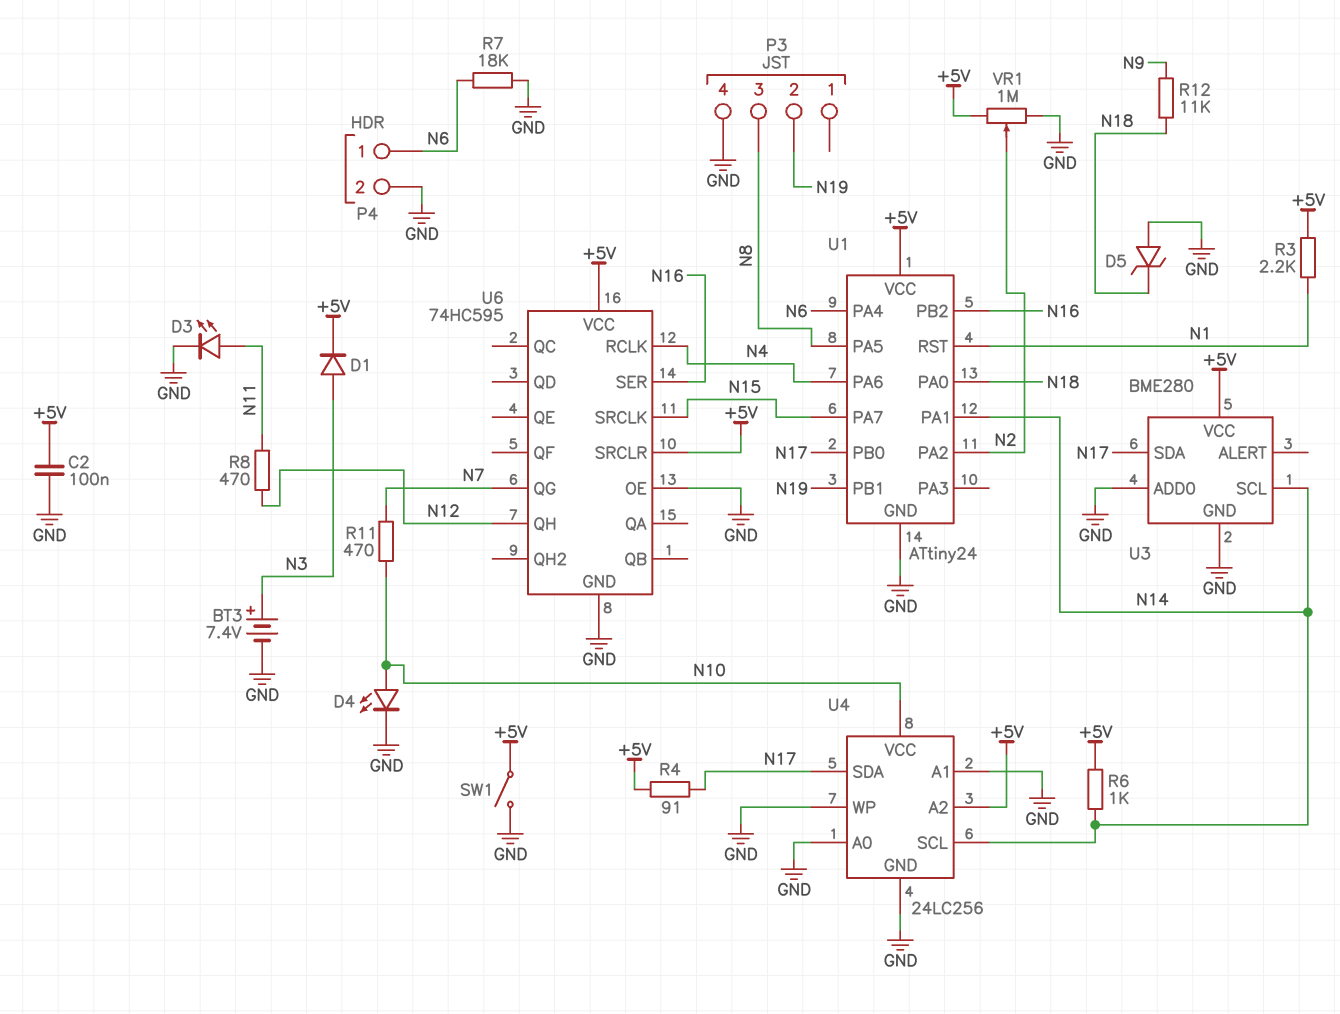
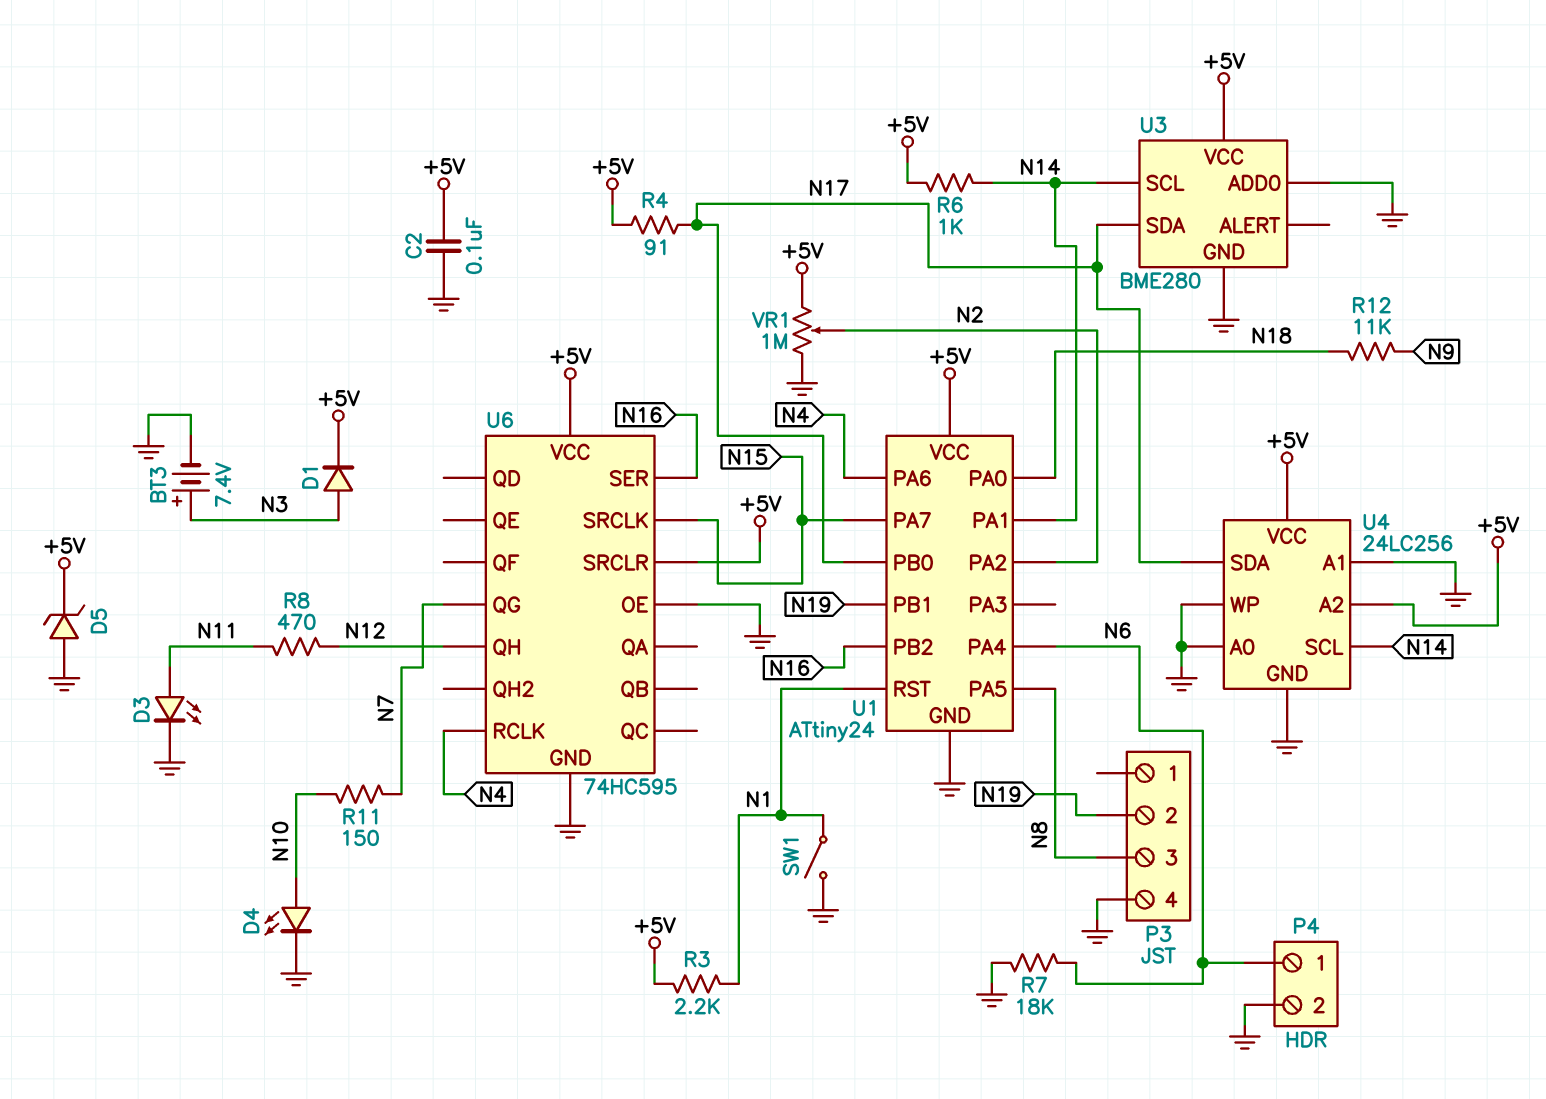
D5: zener (A GND, K N18) -> zener (A GND, K +5V)
R11: 470 (N7, N10) -> 150 (N7, N10)
SW1: switch (+5V, GND) -> switch (GND, N1)
U4 pin VCC: N10 -> +5V

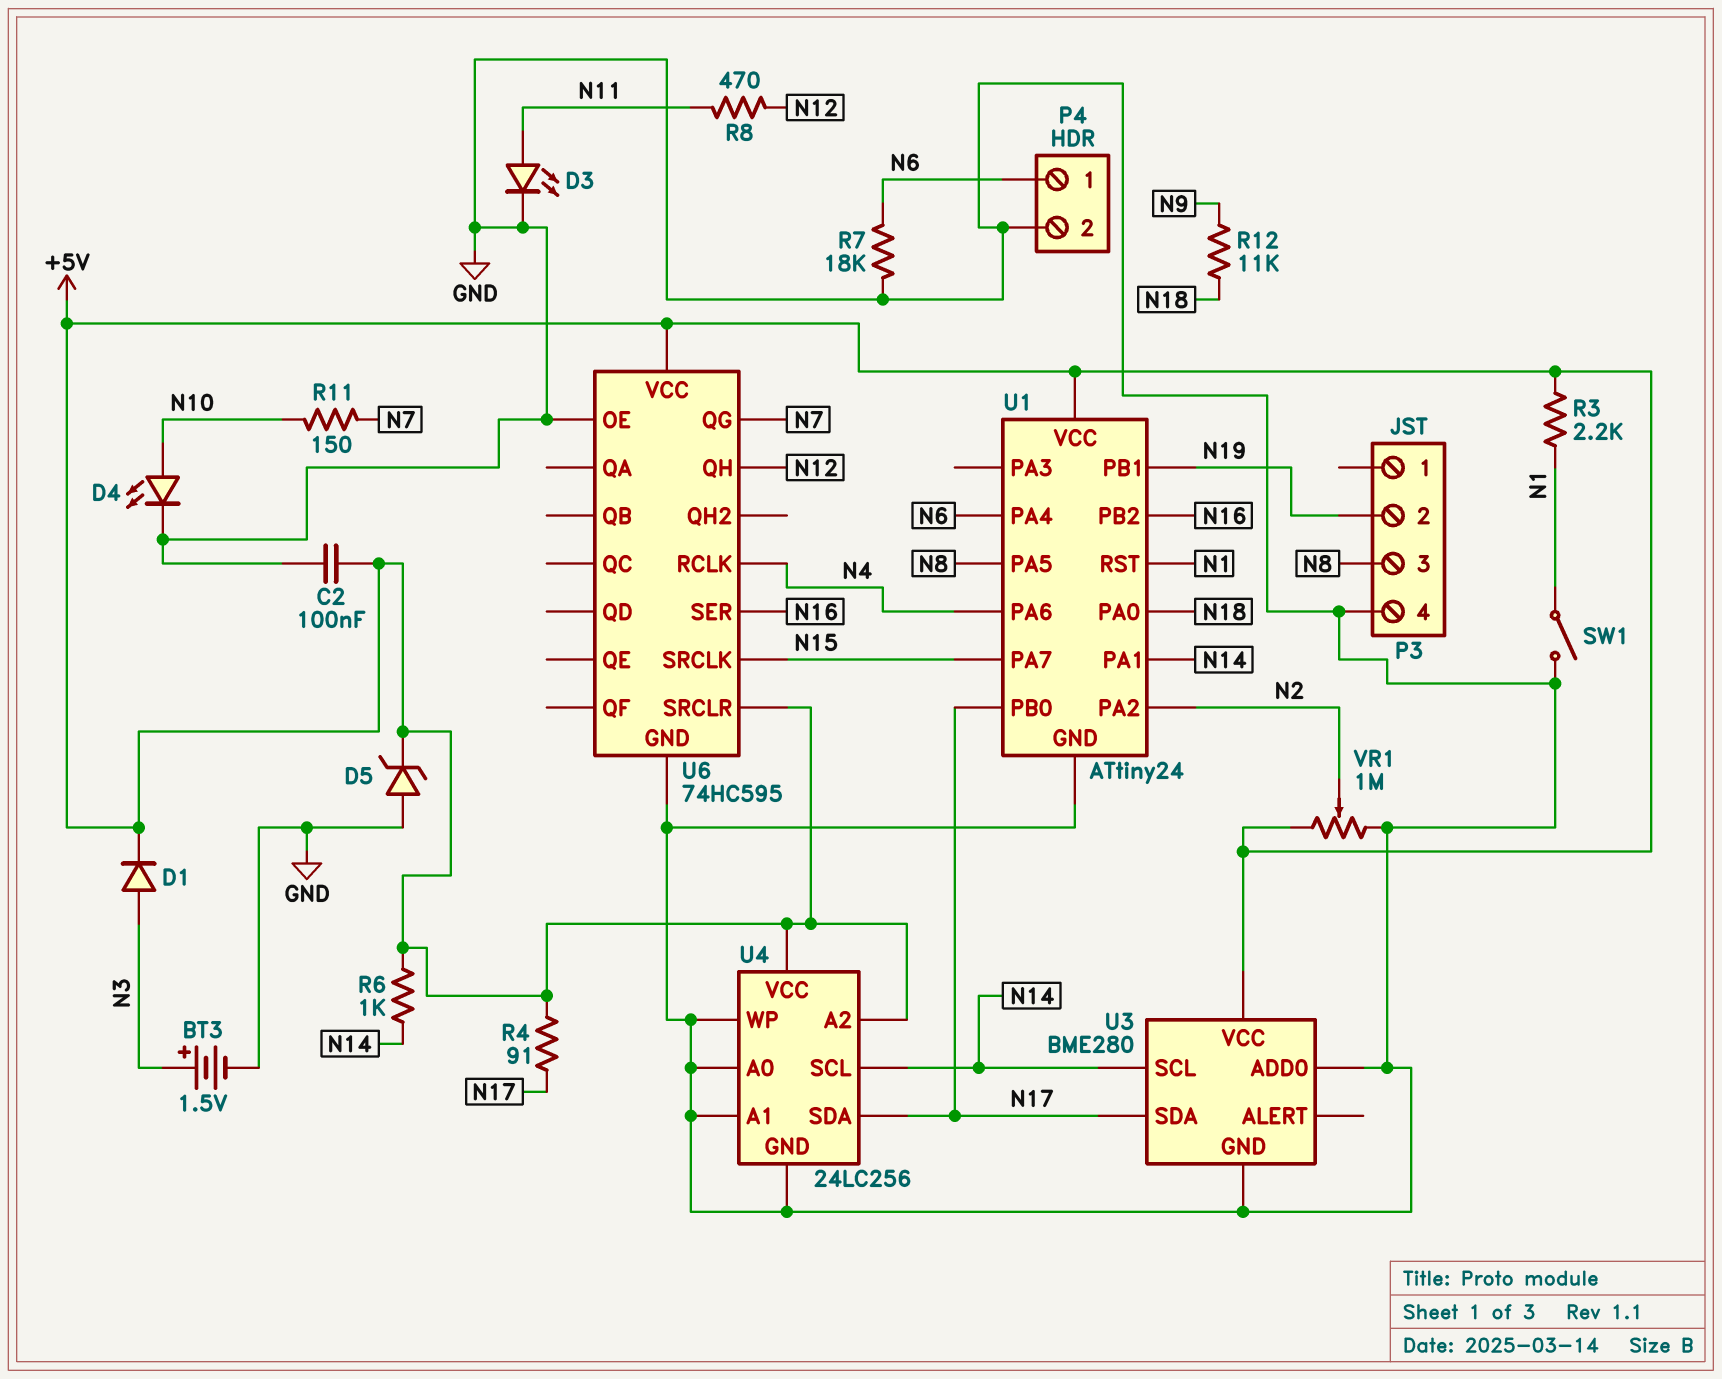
BT3: 7.4V (plus N3, minus GND) -> 1.5V (plus N3, minus GND)

